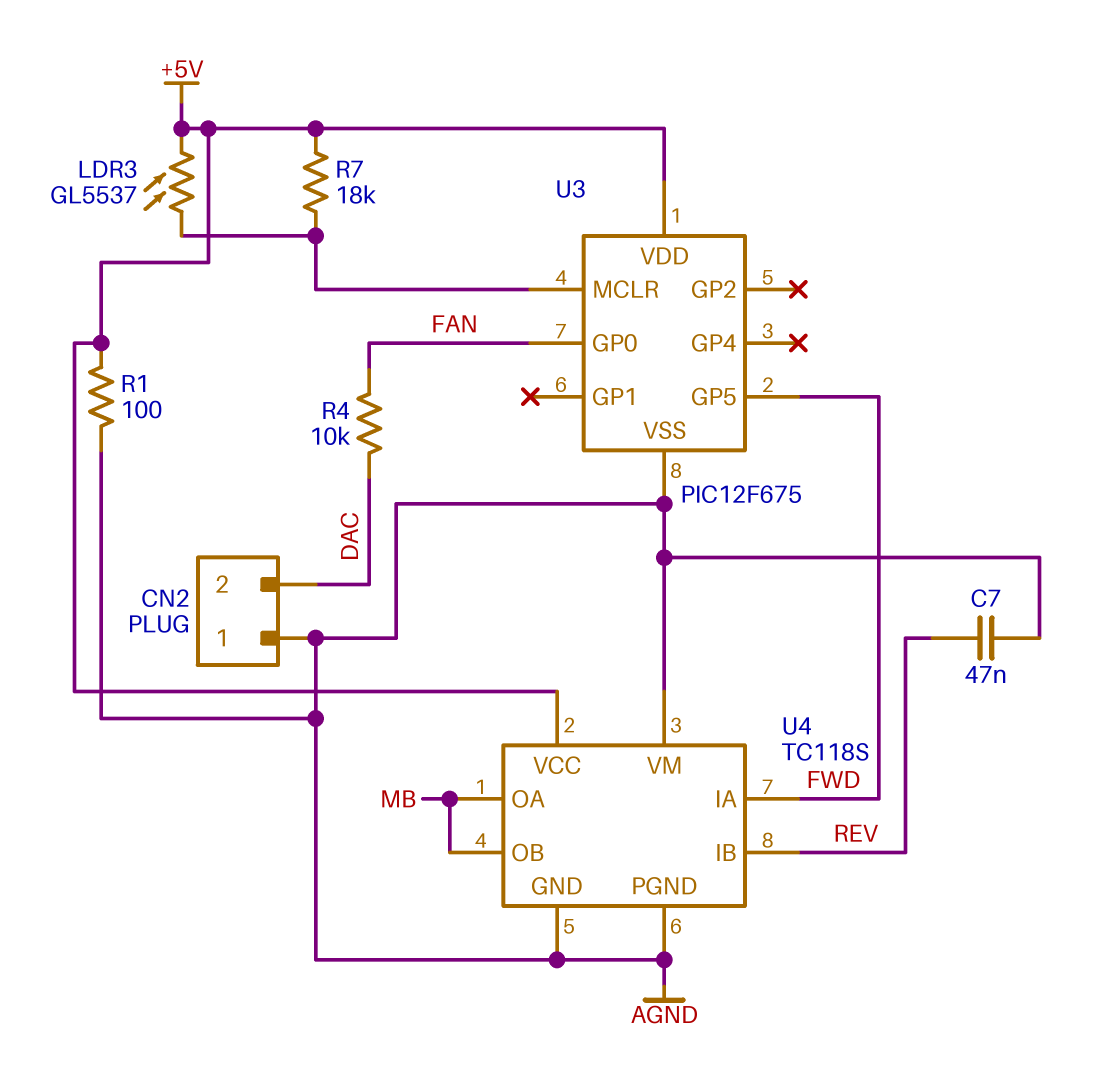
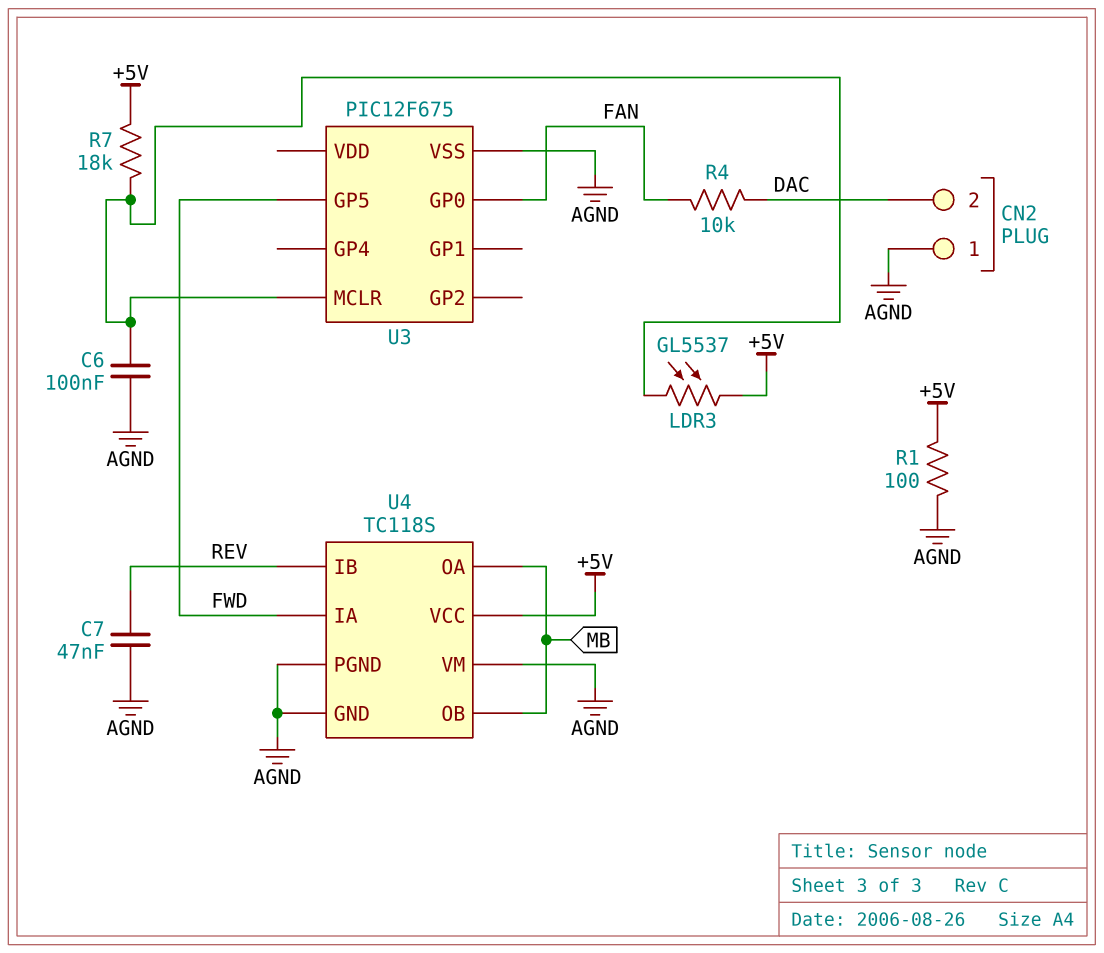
C6: none -> 100nF (AGND, U3/MCLR)
U3 pin VDD: +5V -> none

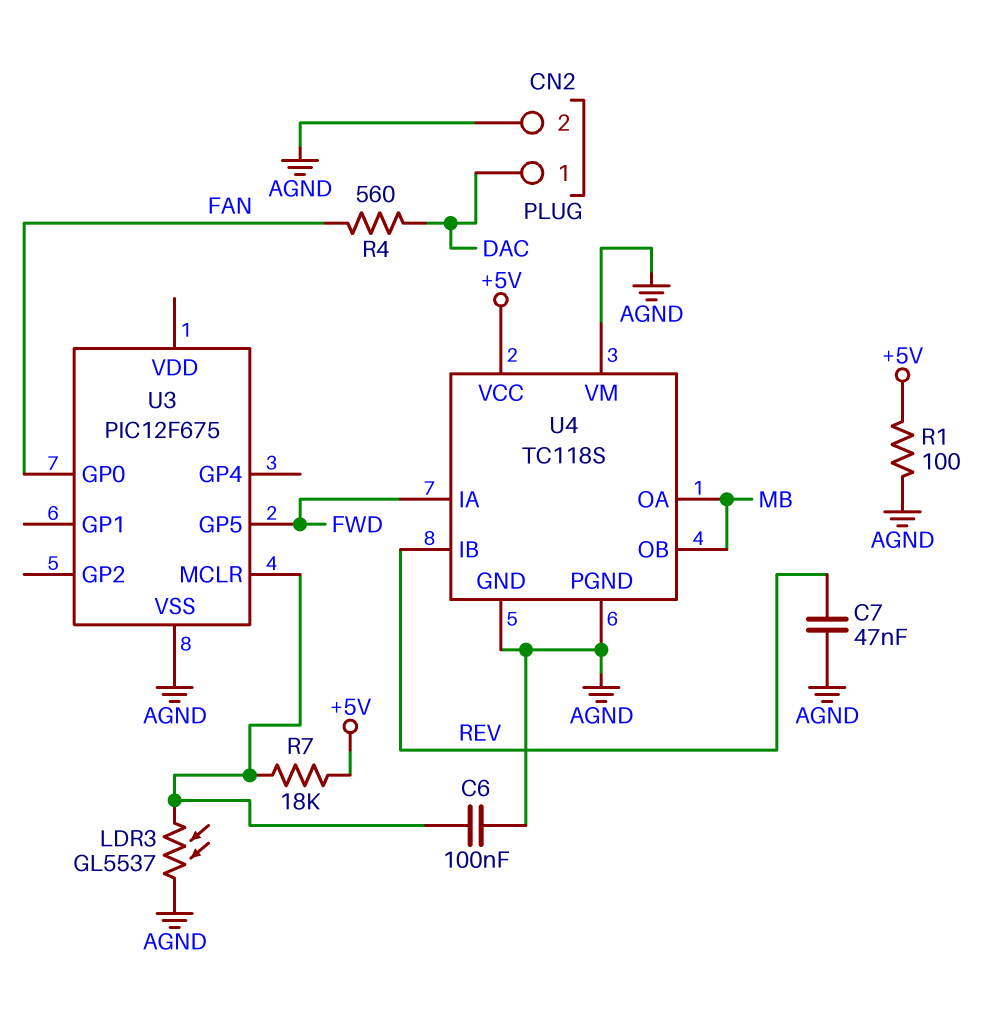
CN2 pin 1: AGND -> DAC
CN2 pin 2: DAC -> AGND
LDR3: GL5537 (+5V, U3/MCLR) -> GL5537 (AGND, U3/MCLR)
R4: 10k (DAC, FAN) -> 560 (DAC, FAN)

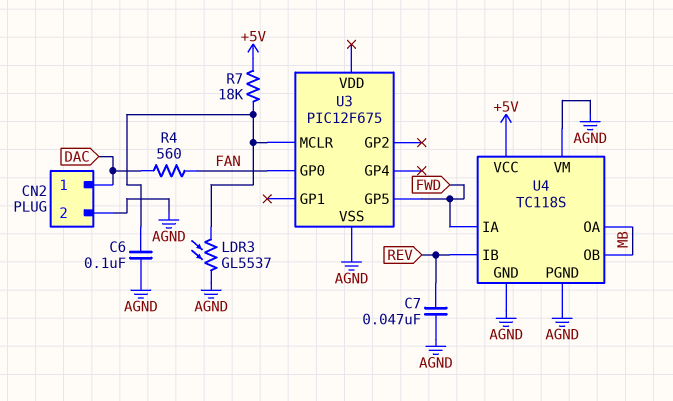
R1: 100 (+5V, AGND) -> none

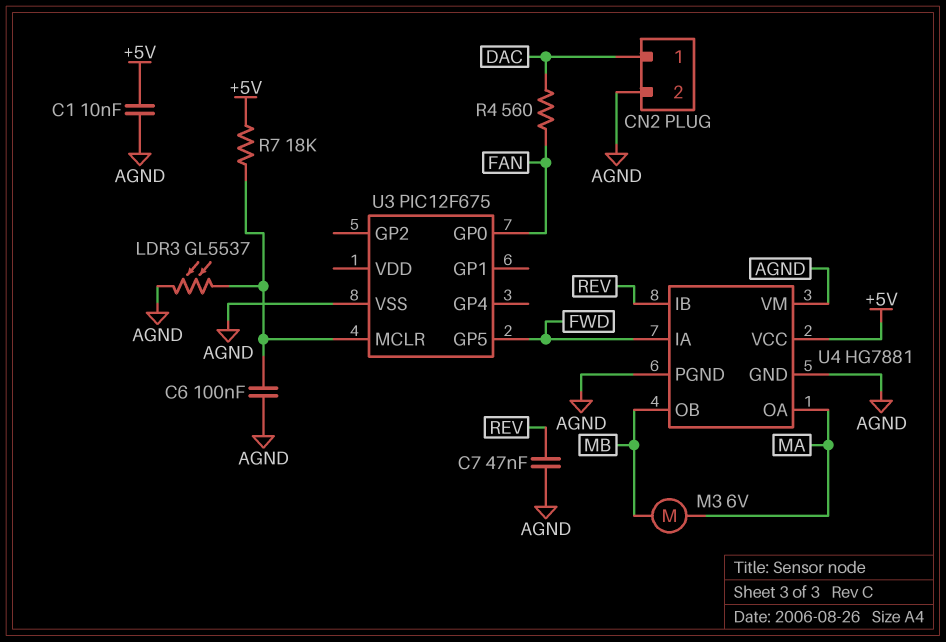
C1: none -> 10nF (+5V, AGND)
M3: none -> motor 6V (MA, MB)
U4: TC118S -> HG7881
U4 pin OA: MB -> MA

